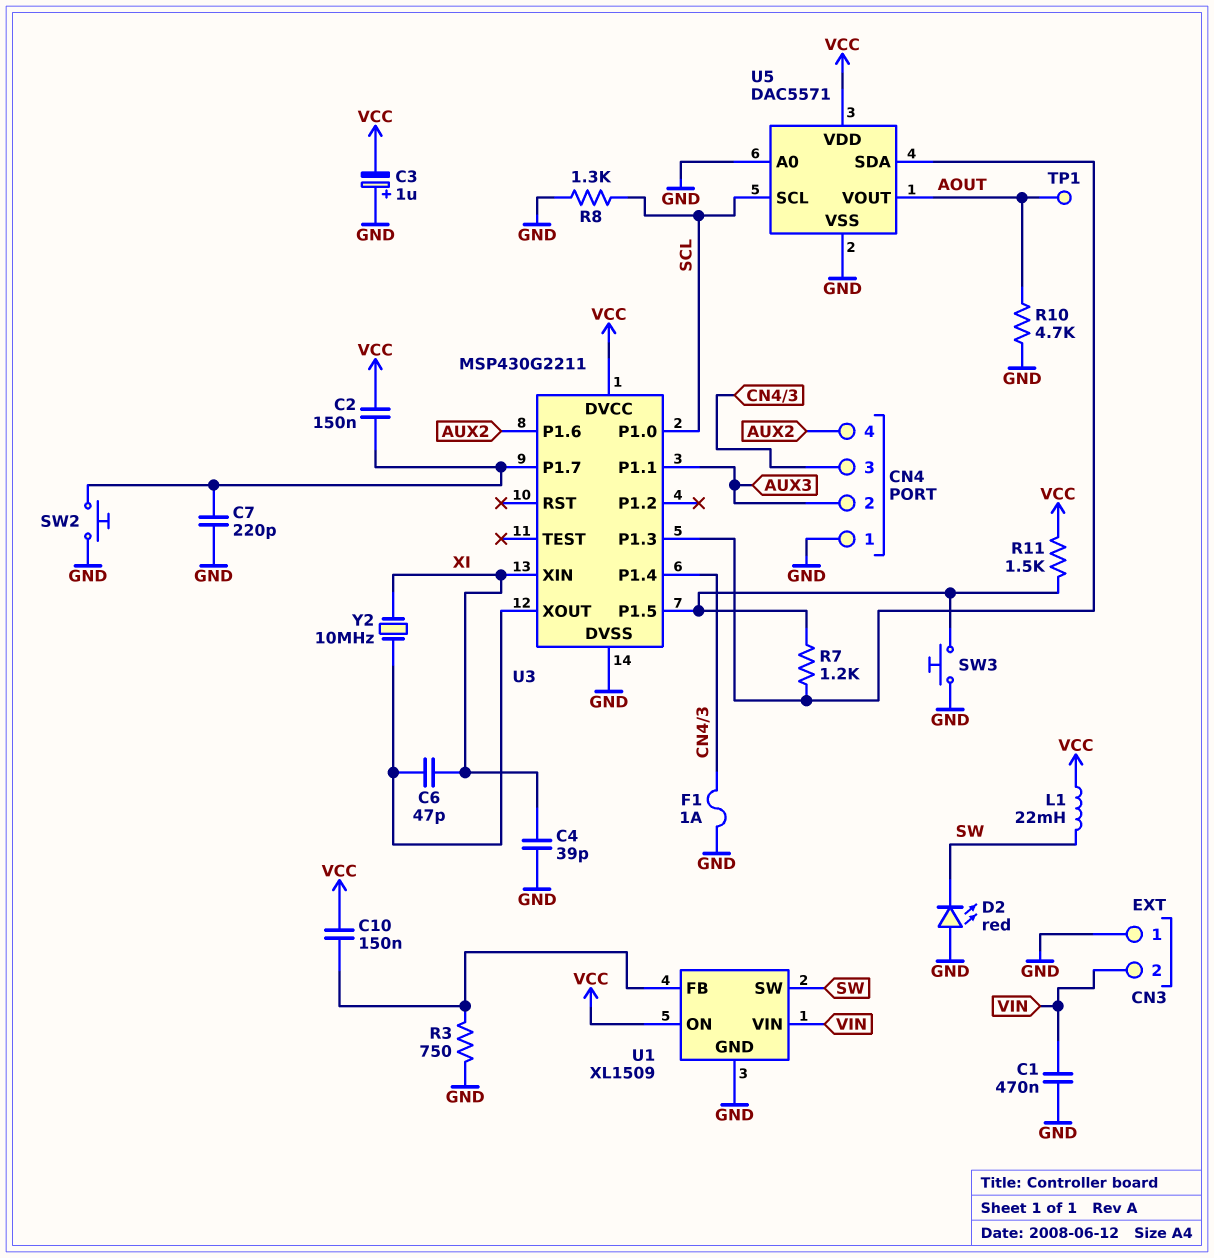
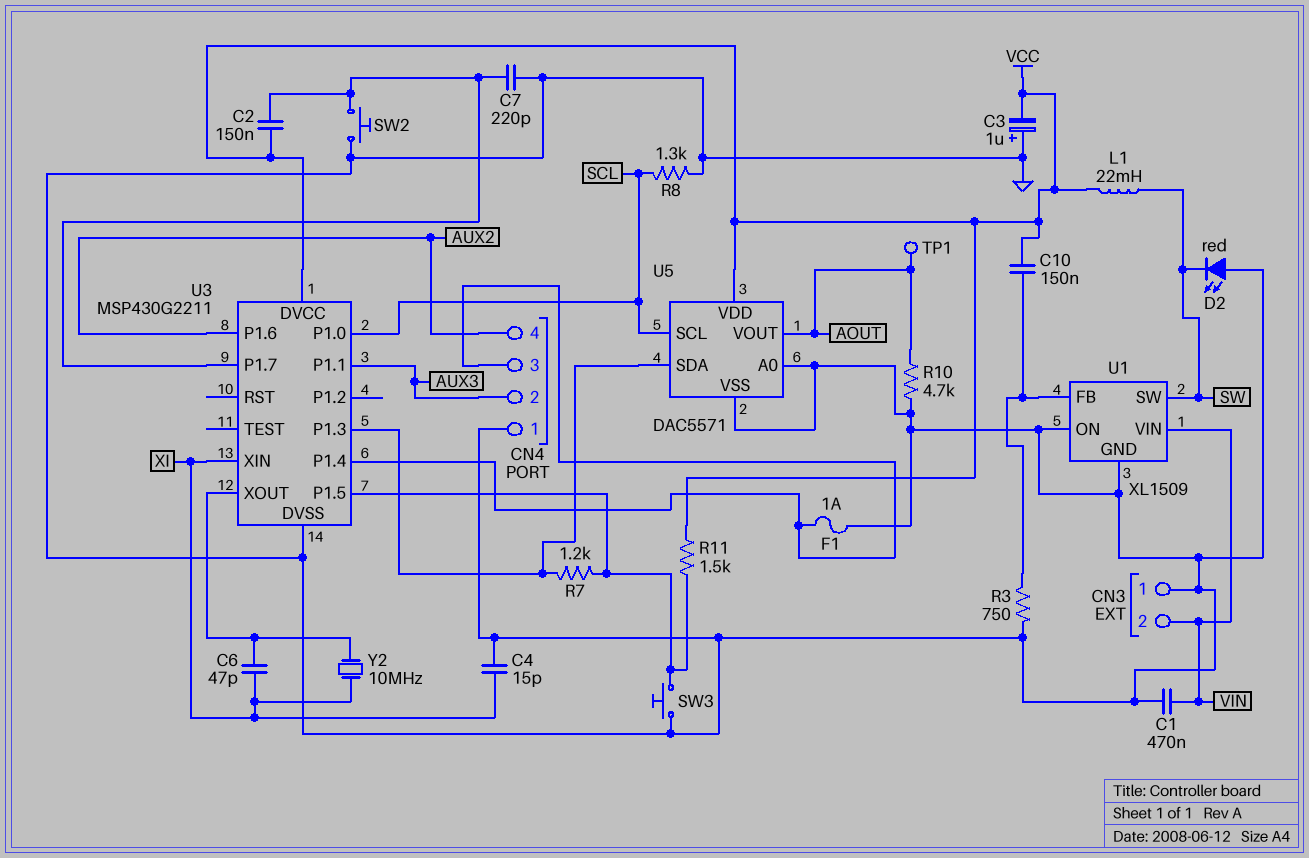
C4: 39pF (GND, XI) -> 15pF (GND, XI)
U1 pin ON: VCC -> GND

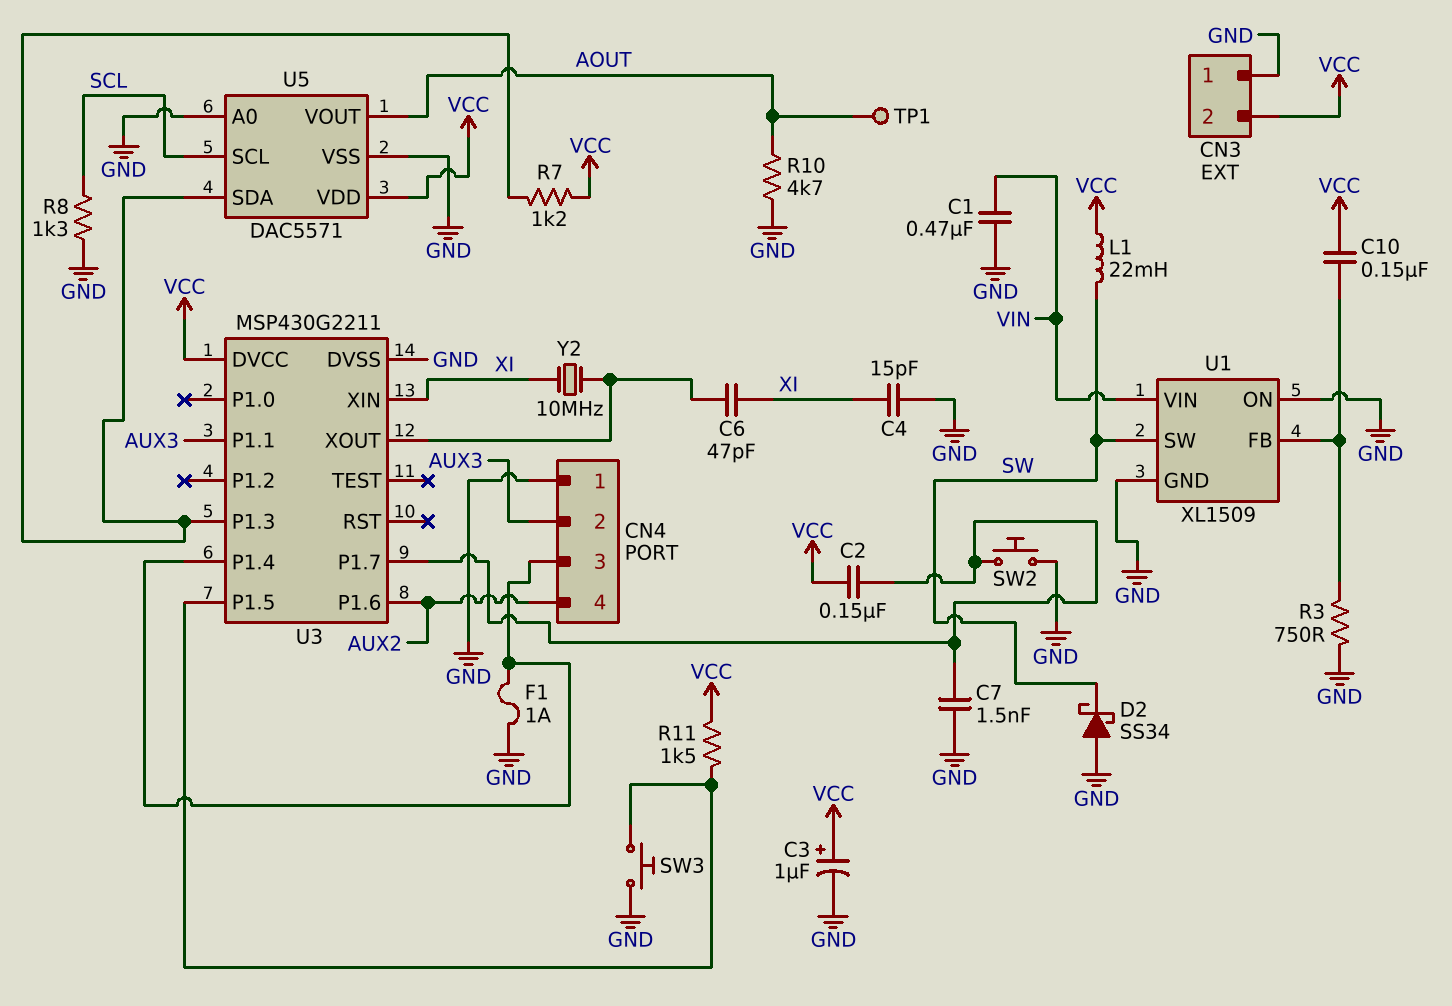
C3: 1uF (plus GND, minus VCC) -> 1uF (plus VCC, minus GND)
C7: 220pF (GND, U3/P1.7) -> 1.5nF (GND, U3/P1.7)
CN3 pin 2: VIN -> VCC
D2: LED red (A GND, K SW) -> schottky SS34 (A GND, K SW)
R7: 1.2k (U3/P1.3, U3/P1.5) -> 1.2k (U3/P1.3, VCC)
U3 pin P1.0: SCL -> none

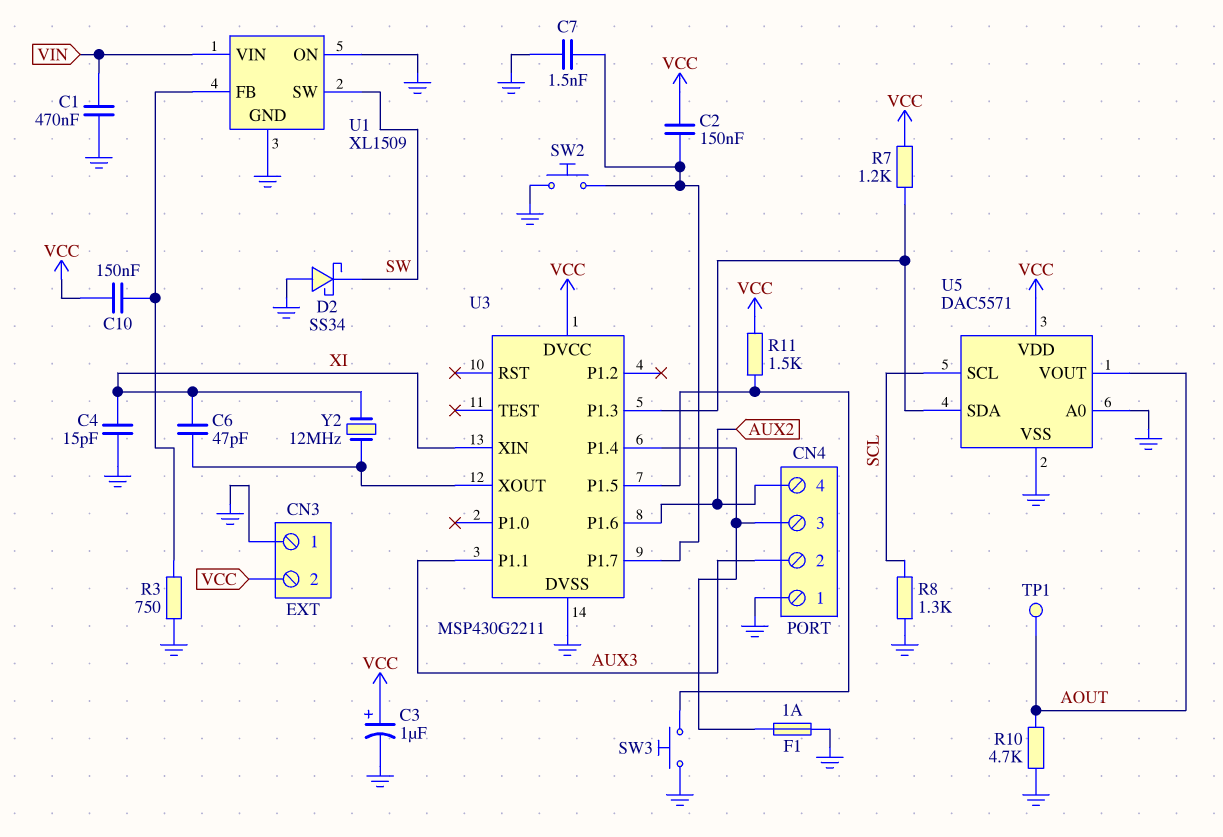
L1: 22mH (SW, VCC) -> none
Y2: 10MHz (U3/XOUT, XI) -> 12MHz (U3/XOUT, XI)

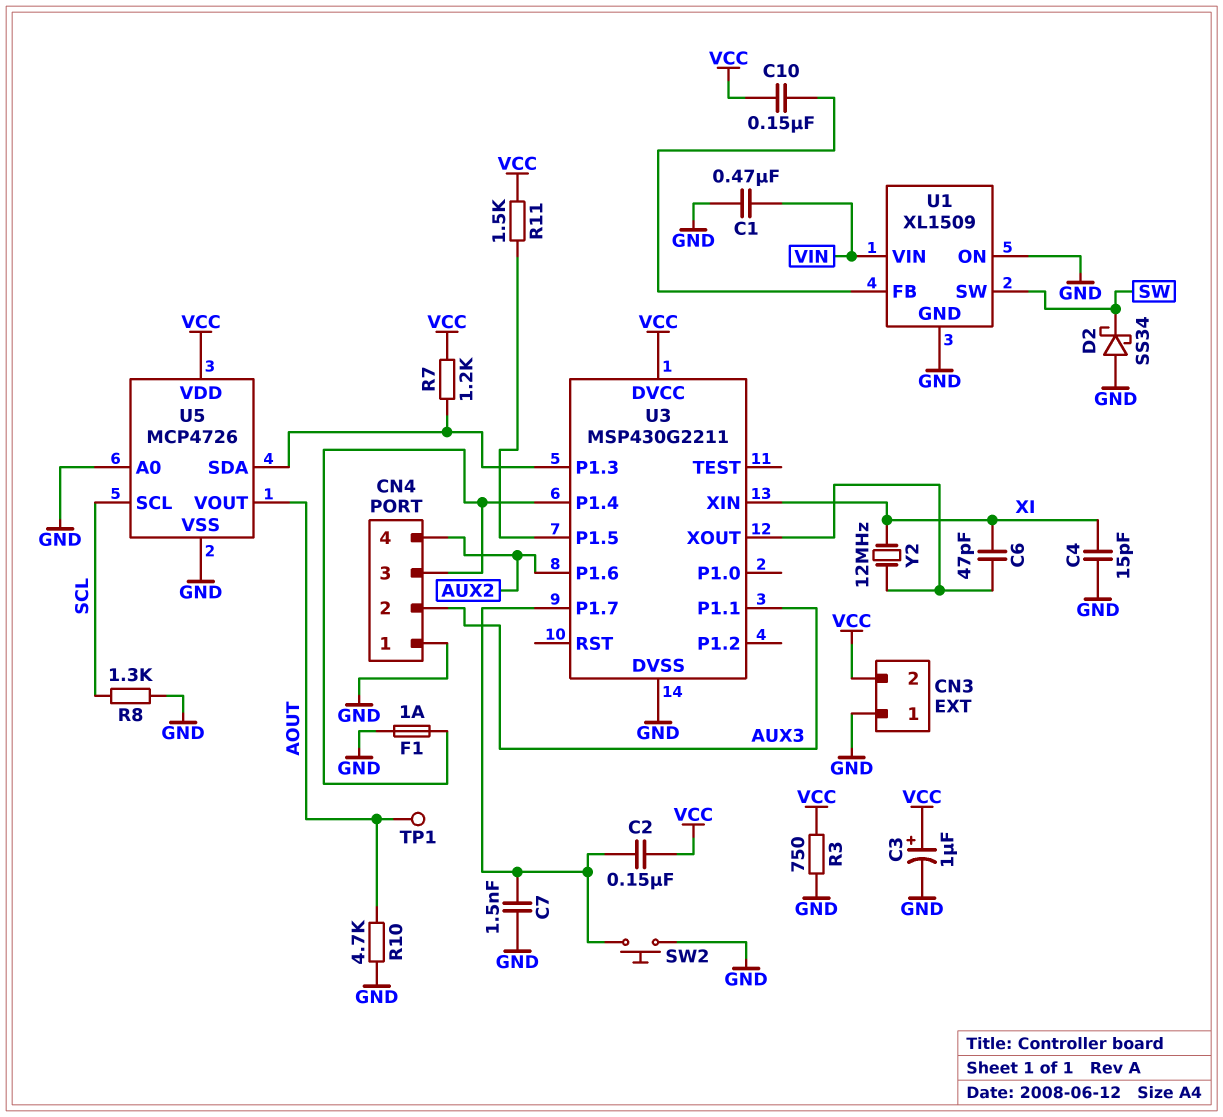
R3: 750 (GND, U1/FB) -> 750 (GND, VCC)
SW3: button (GND, U3/P1.5) -> none
U5: DAC5571 -> MCP4726

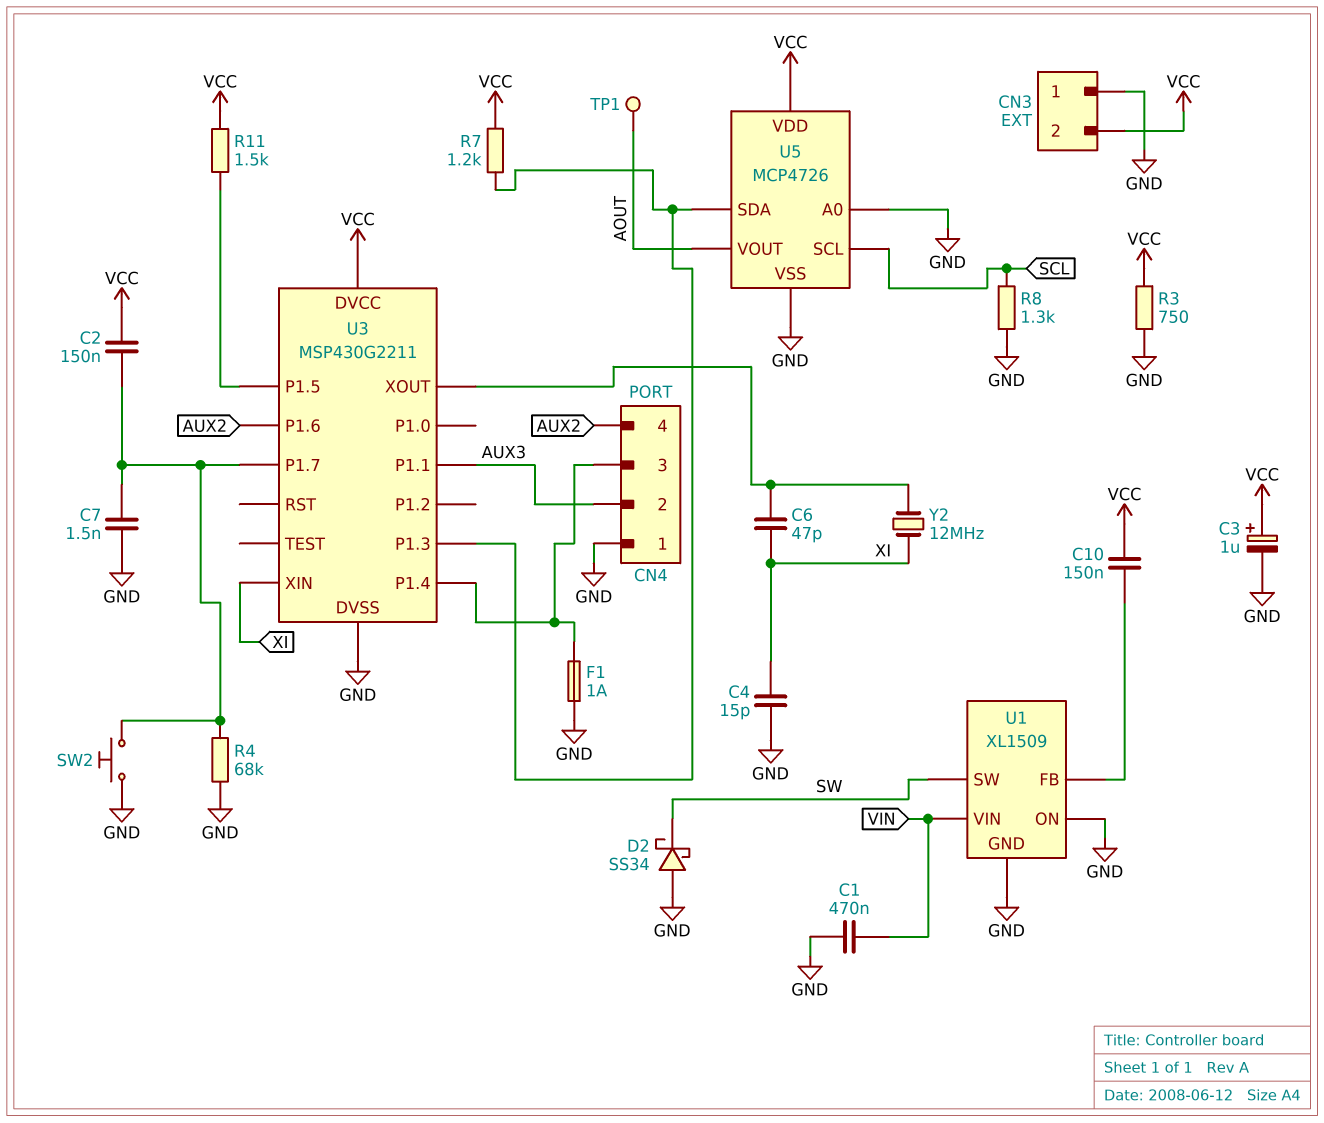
R4: none -> 68k (GND, U3/P1.7)
R10: 4.7k (AOUT, GND) -> none

